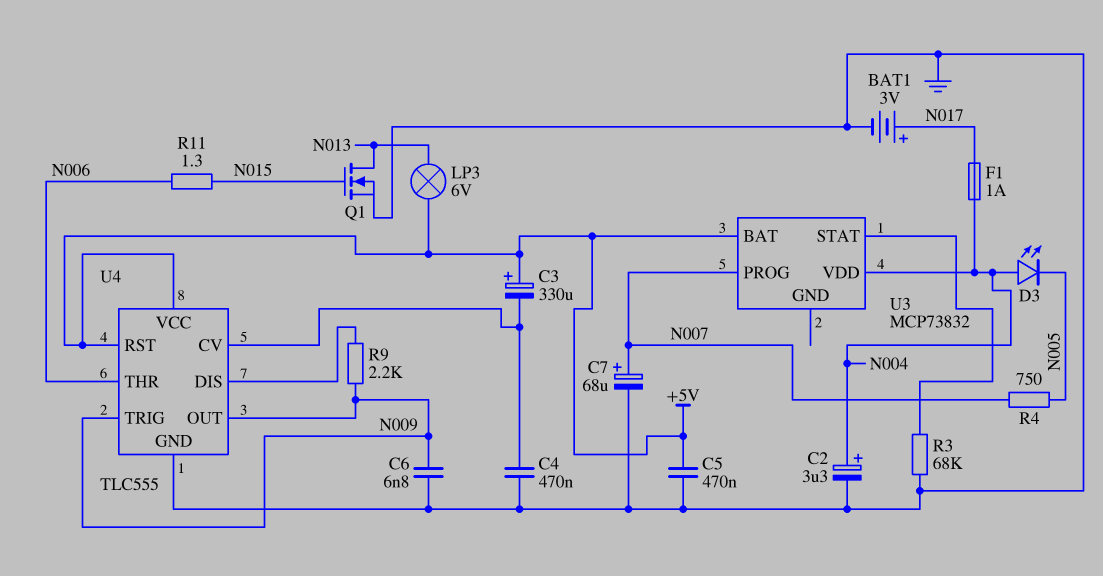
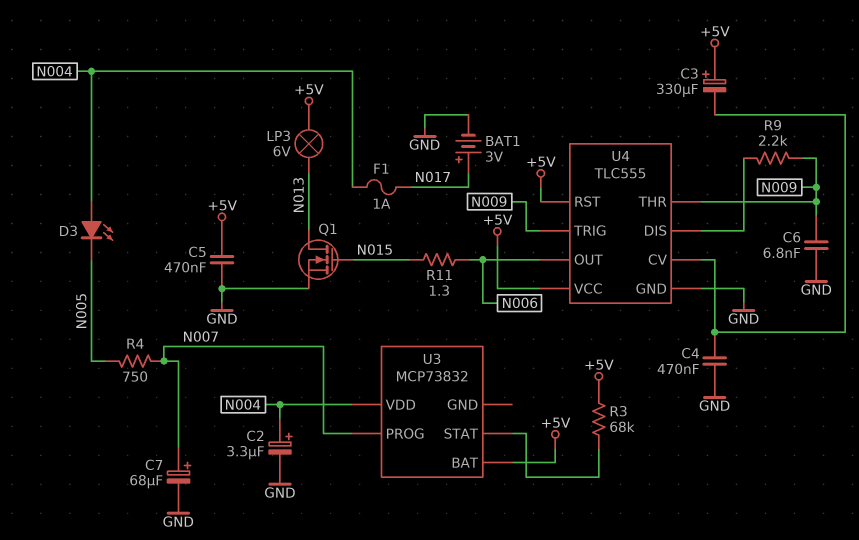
R3: 68k (GND, U3/STAT) -> 68k (+5V, U3/STAT)
U4 pin OUT: N009 -> N006
U4 pin THR: N006 -> N009

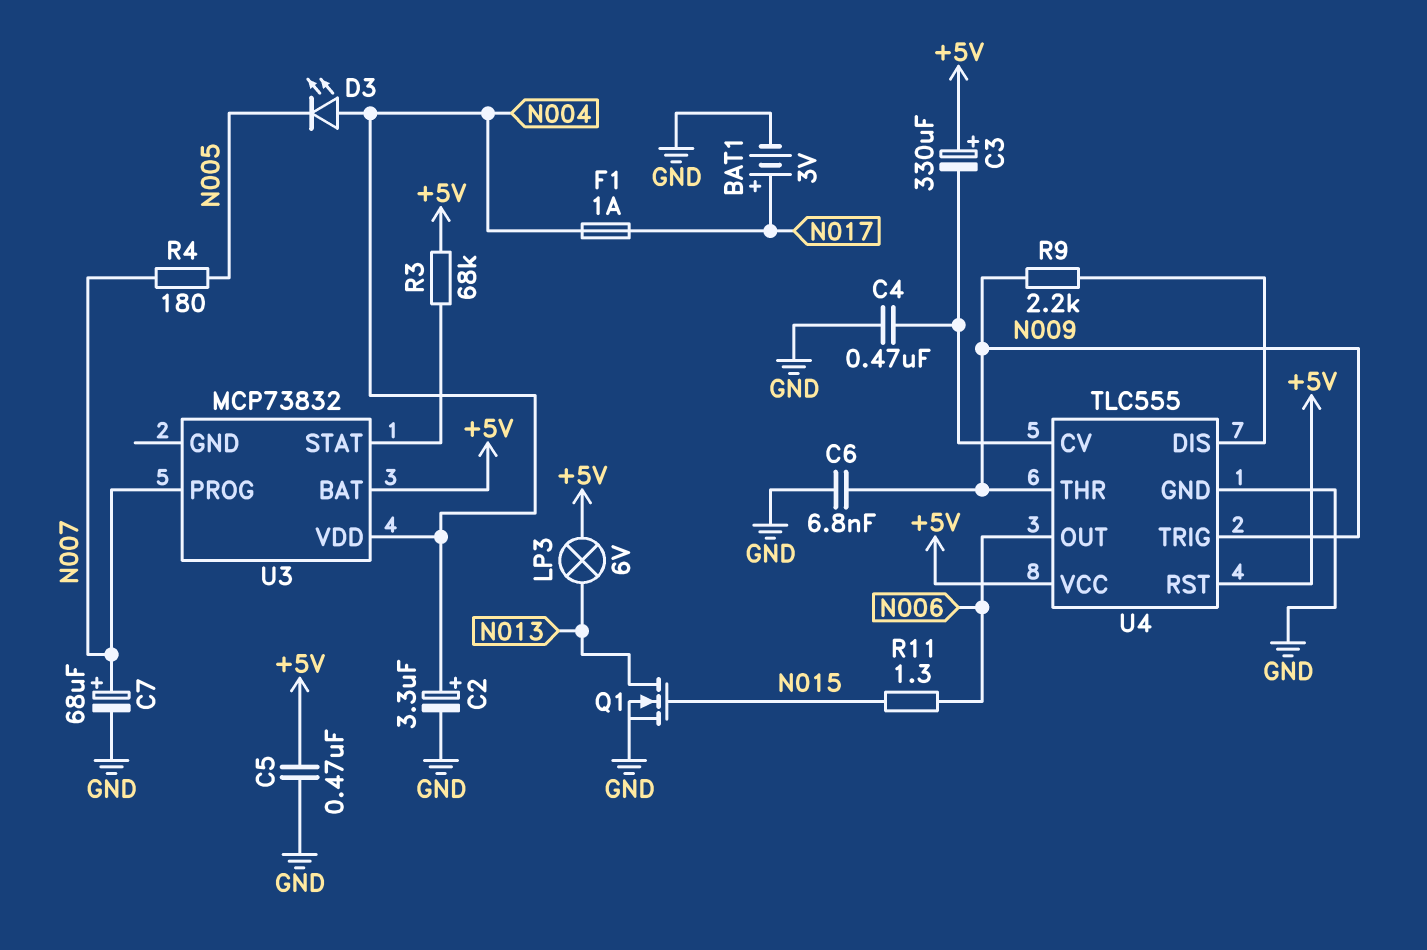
R4: 750 (N005, N007) -> 180 (N005, N007)

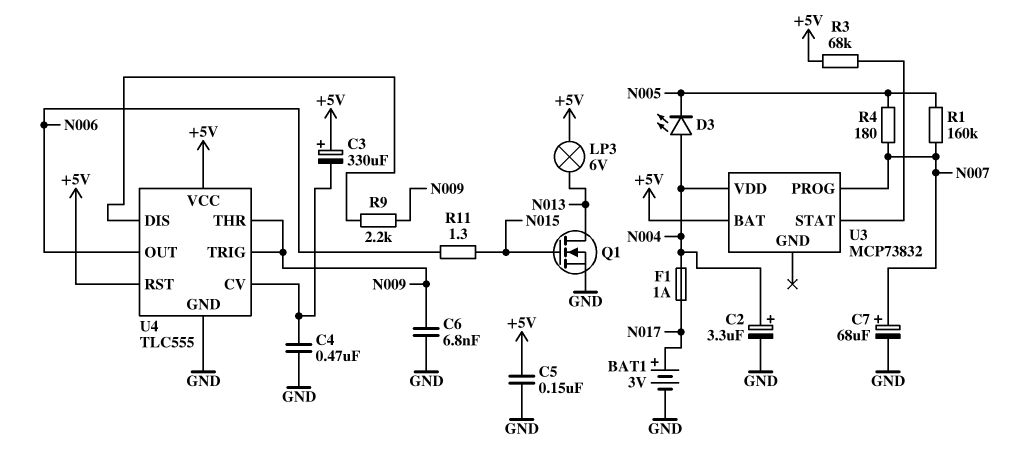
C5: 470nF (+5V, GND) -> 150nF (+5V, GND)
R1: none -> 160k (N005, N007)

